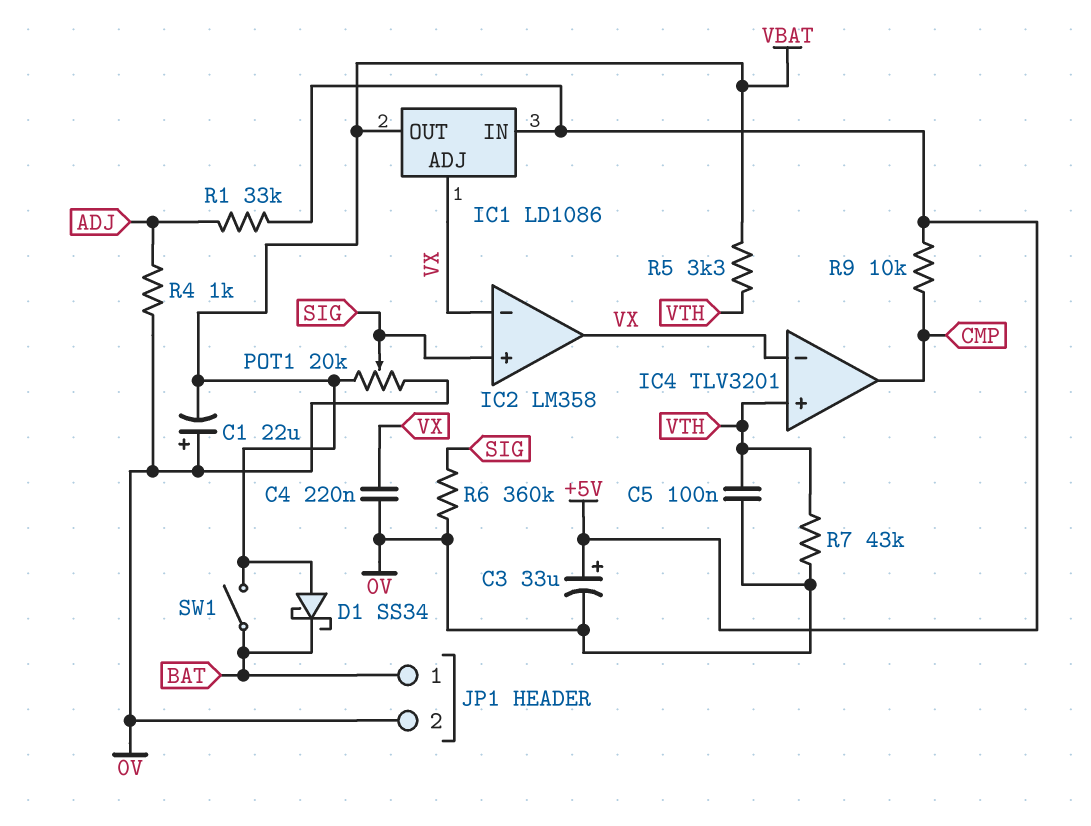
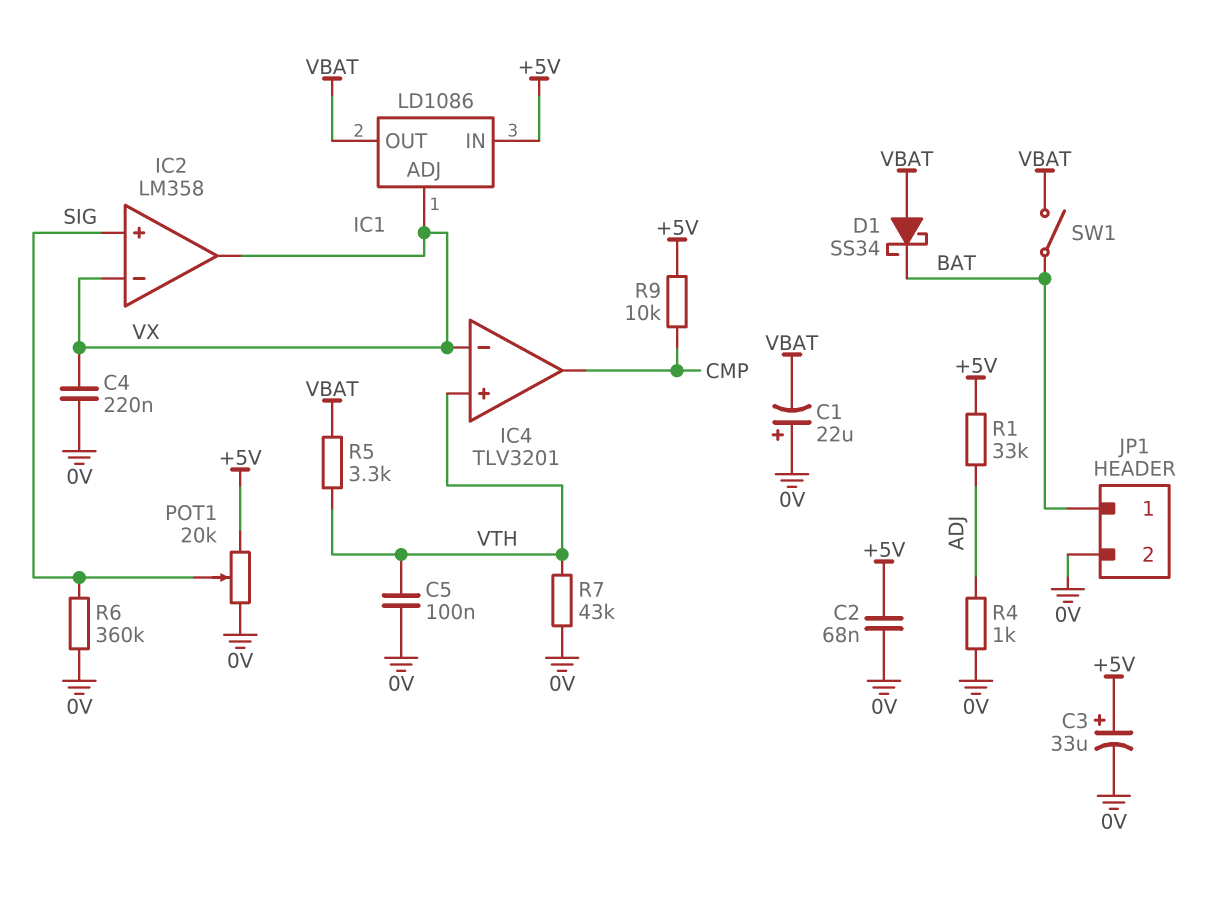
C2: none -> 68nF (+5V, 0V)
POT1: 20k (0V, VBAT, wiper SIG) -> 20k (+5V, 0V, wiper SIG)

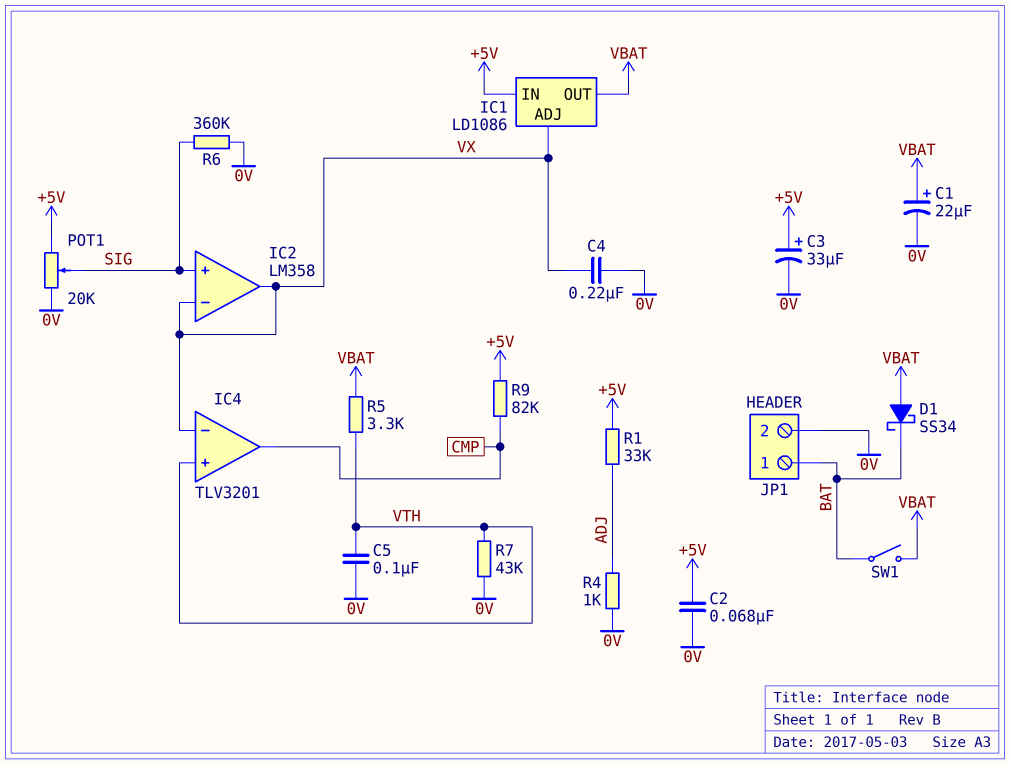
C1: 22uF (plus 0V, minus VBAT) -> 22uF (plus VBAT, minus 0V)
R9: 10k (+5V, CMP) -> 82k (+5V, CMP)

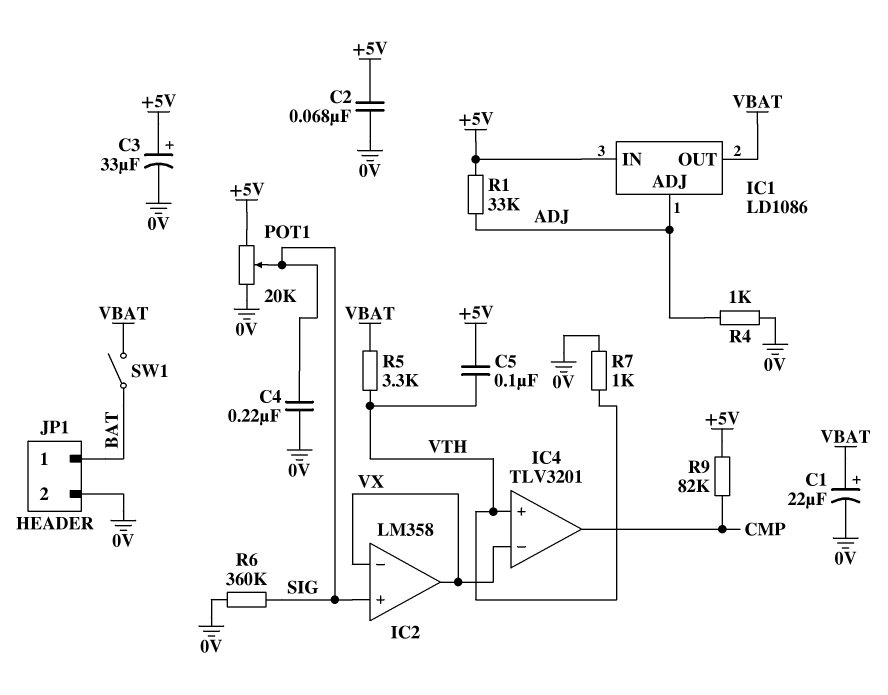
C4: 220nF (0V, VX) -> 220nF (0V, SIG)
C5: 100nF (0V, VTH) -> 100nF (+5V, VTH)
D1: schottky SS34 (A VBAT, K BAT) -> none
IC1 pin ADJ: VX -> ADJ
R7: 43k (0V, VTH) -> 1k (0V, VTH)

